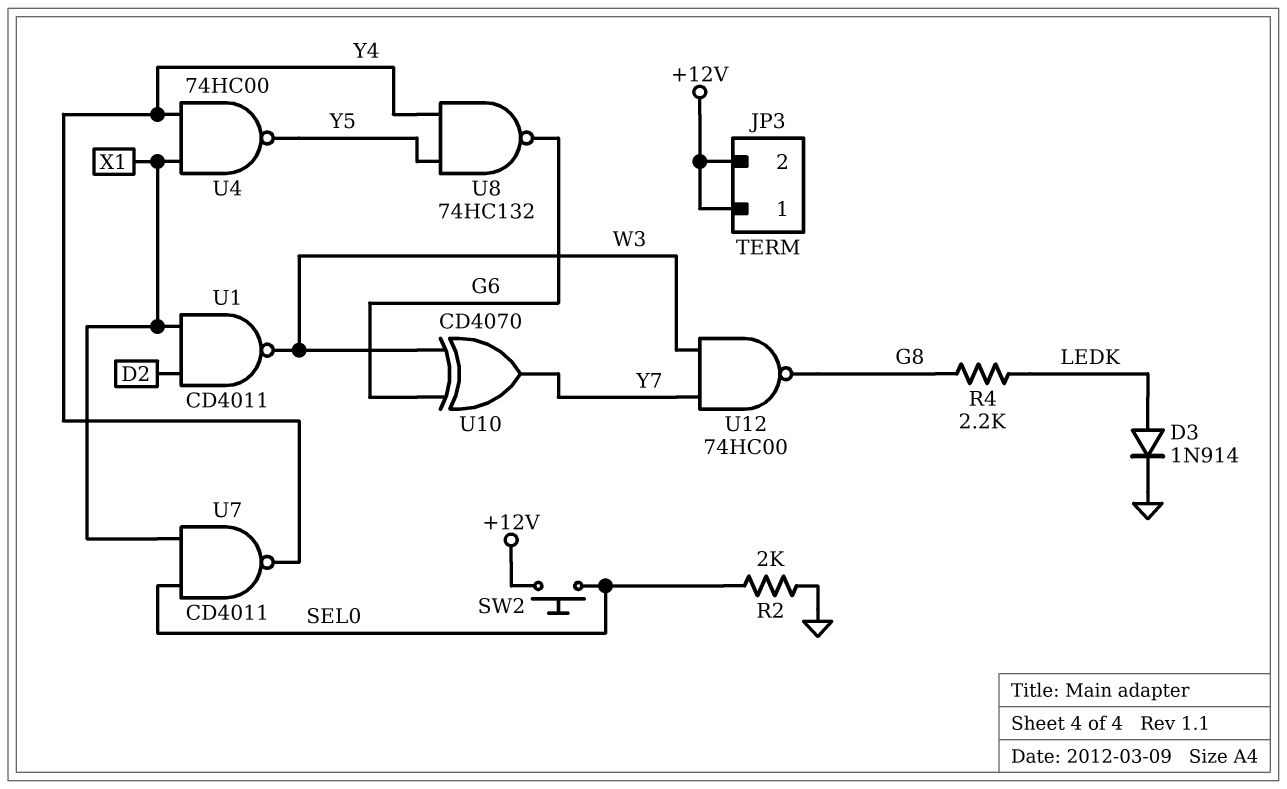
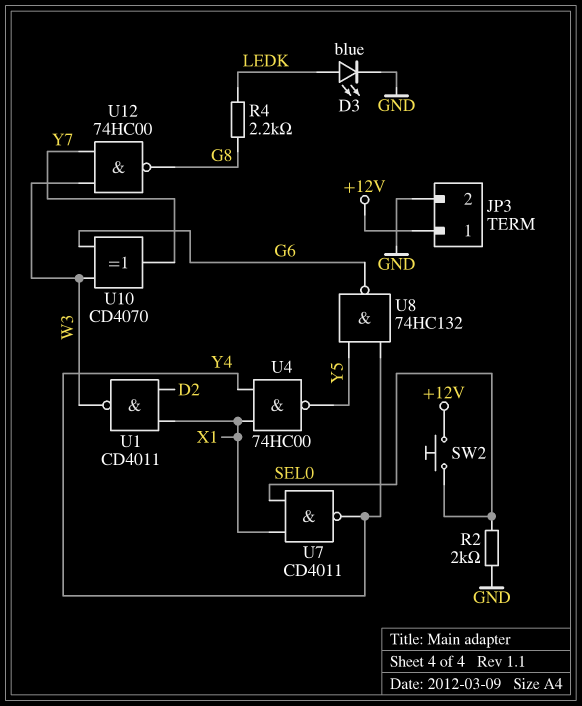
D3: diode 1N914 (A LEDK, K GND) -> LED blue (A LEDK, K GND)
JP3 pin 2: +12V -> GND

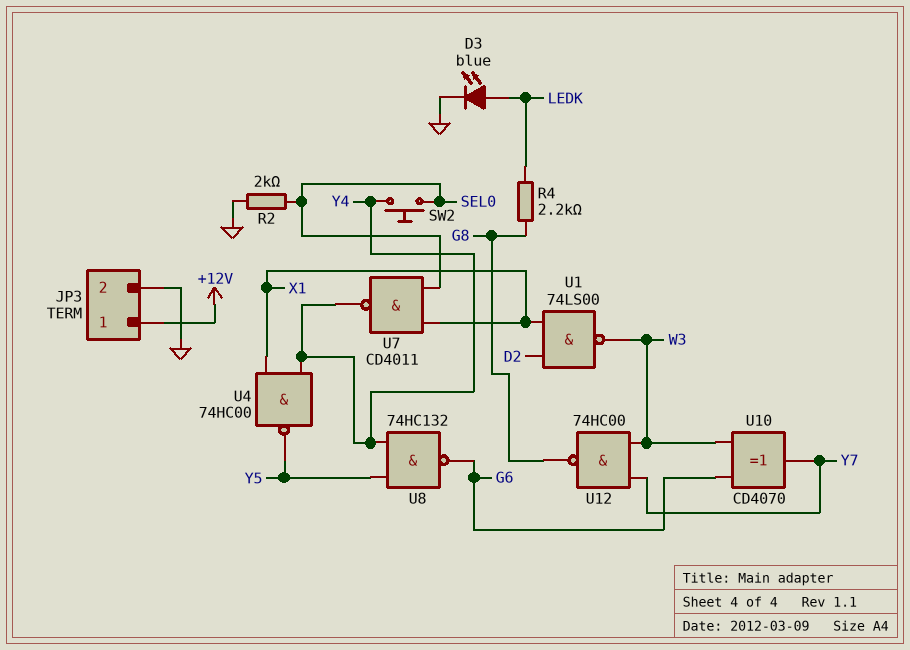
SW2: button (+12V, SEL0) -> button (SEL0, Y4)
U1: NAND CD4011 (in D2, in X1, out W3) -> NAND 74LS00 (in D2, in X1, out W3)

